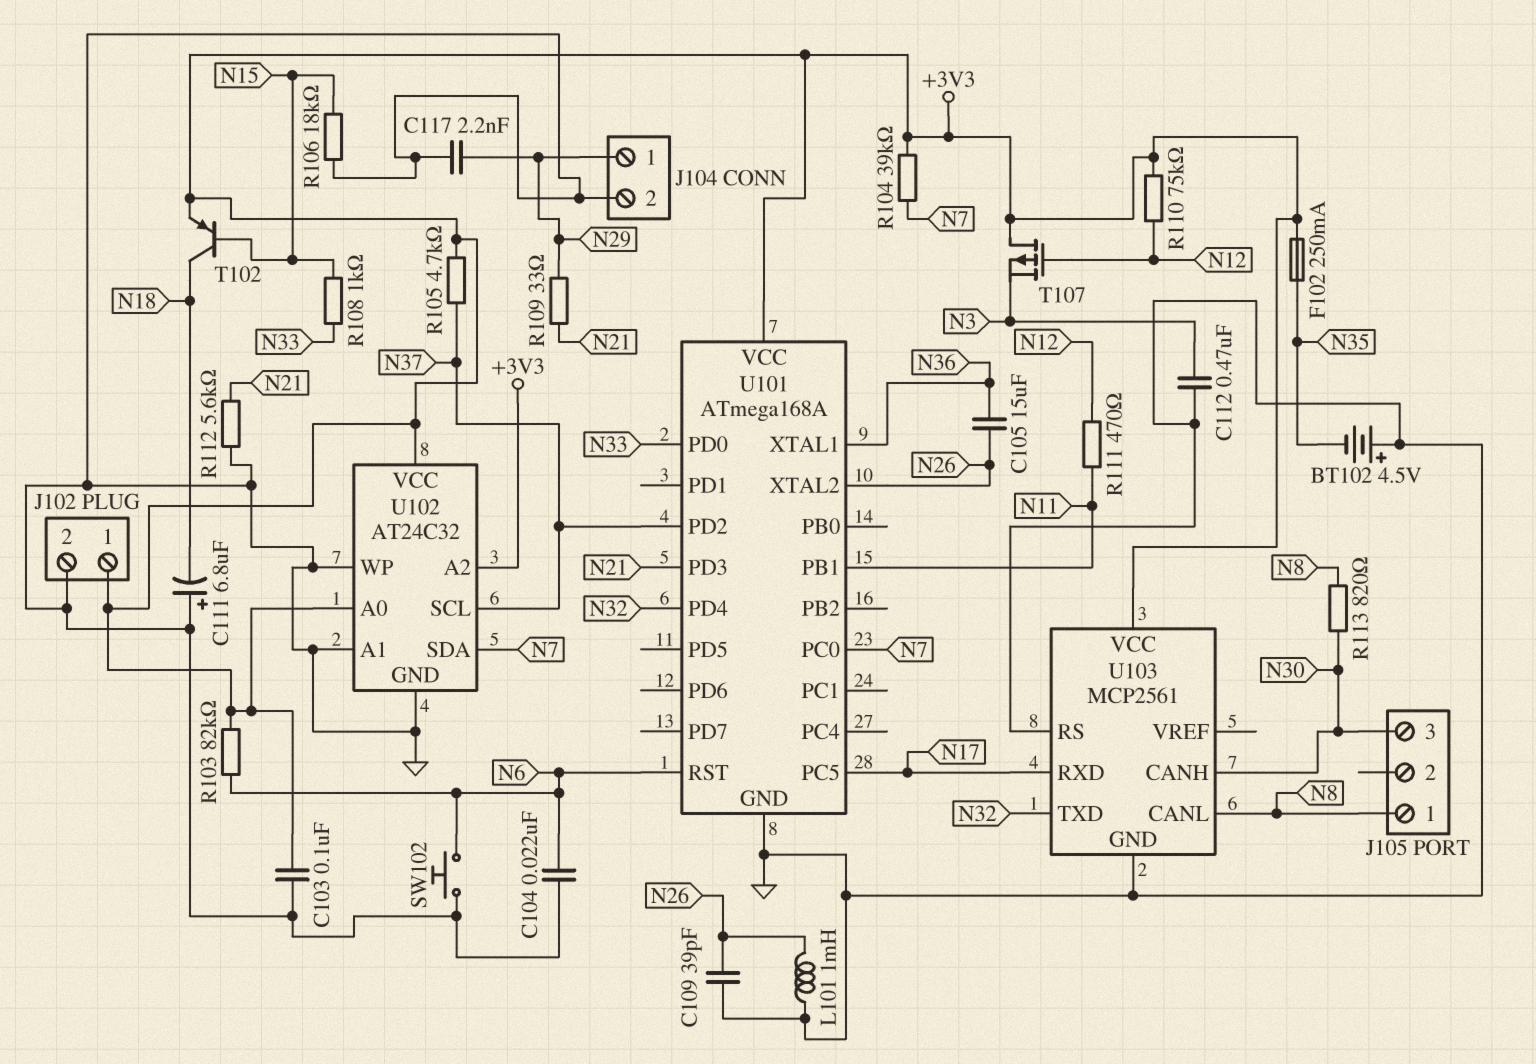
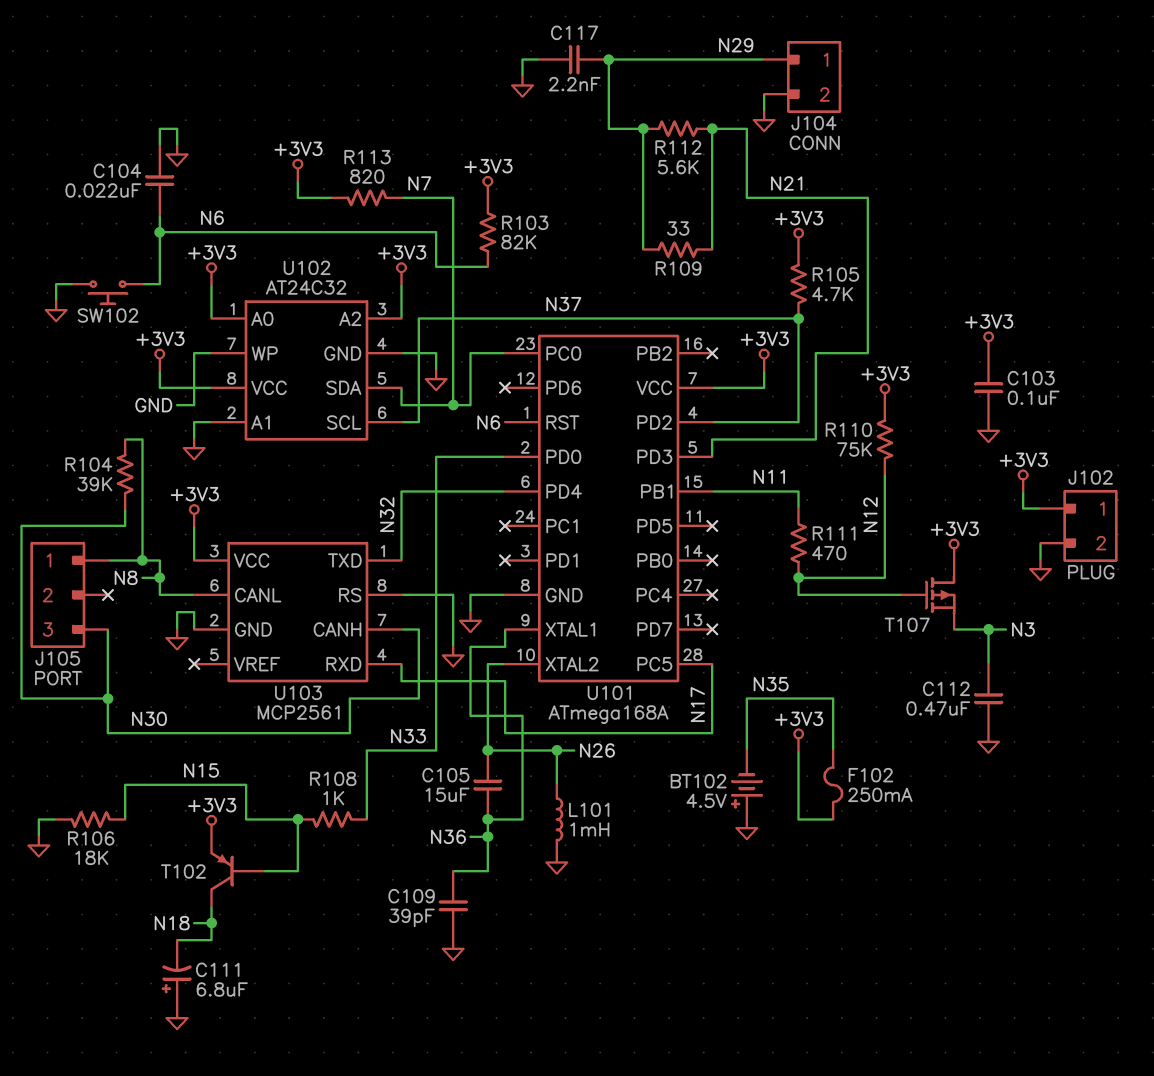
C109: 39pF (GND, N26) -> 39pF (GND, N36)
R104: 39k (+3V3, N7) -> 39k (N8, N30)
R112: 5.6k (GND, N21) -> 5.6k (N21, N29)
R113: 820 (N8, N30) -> 820 (+3V3, N7)

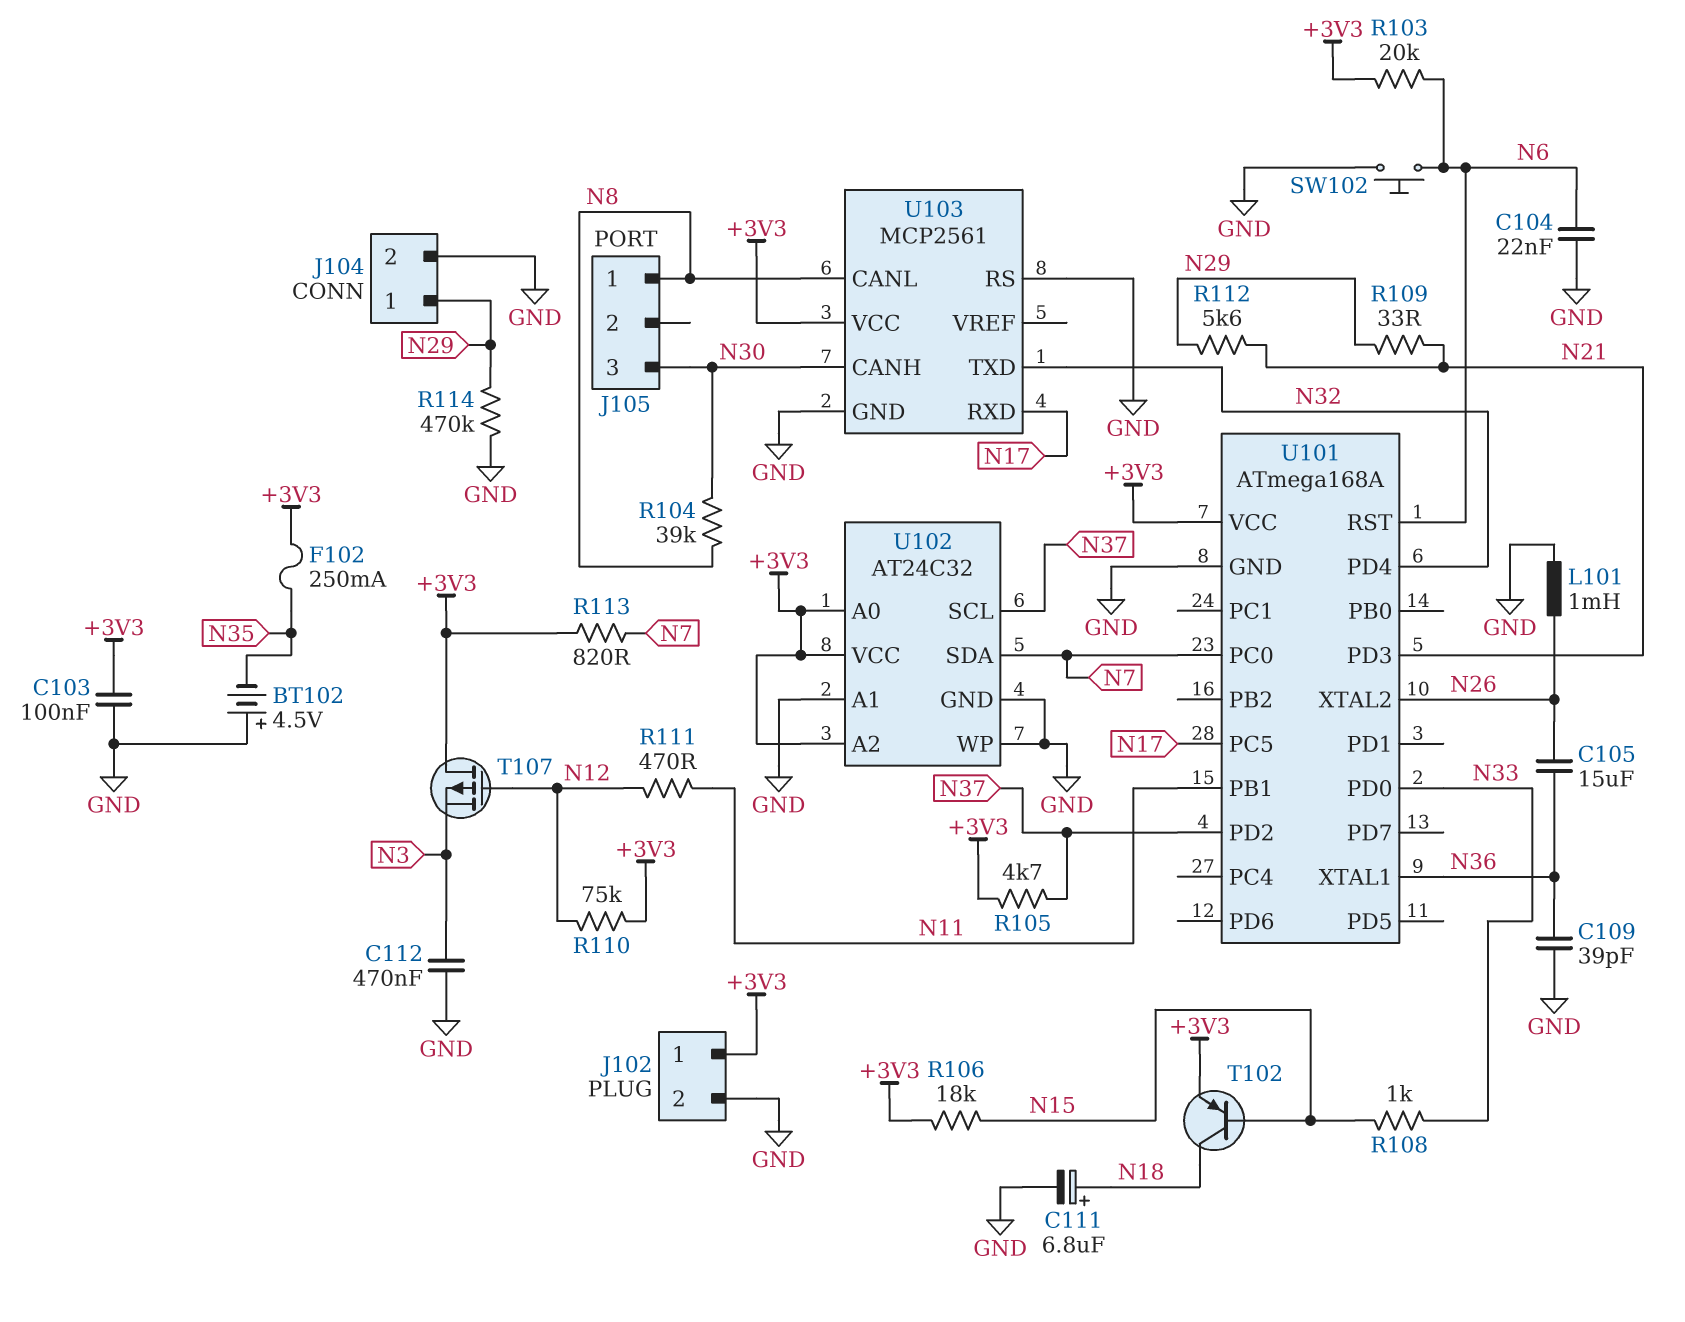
C111: 6.8uF (plus GND, minus N18) -> 6.8uF (plus N18, minus GND)
C117: 2.2nF (GND, N29) -> none
R103: 82k (+3V3, N6) -> 20k (+3V3, N6)
R106: 18k (GND, N15) -> 18k (+3V3, N15)
R114: none -> 470k (GND, N29)

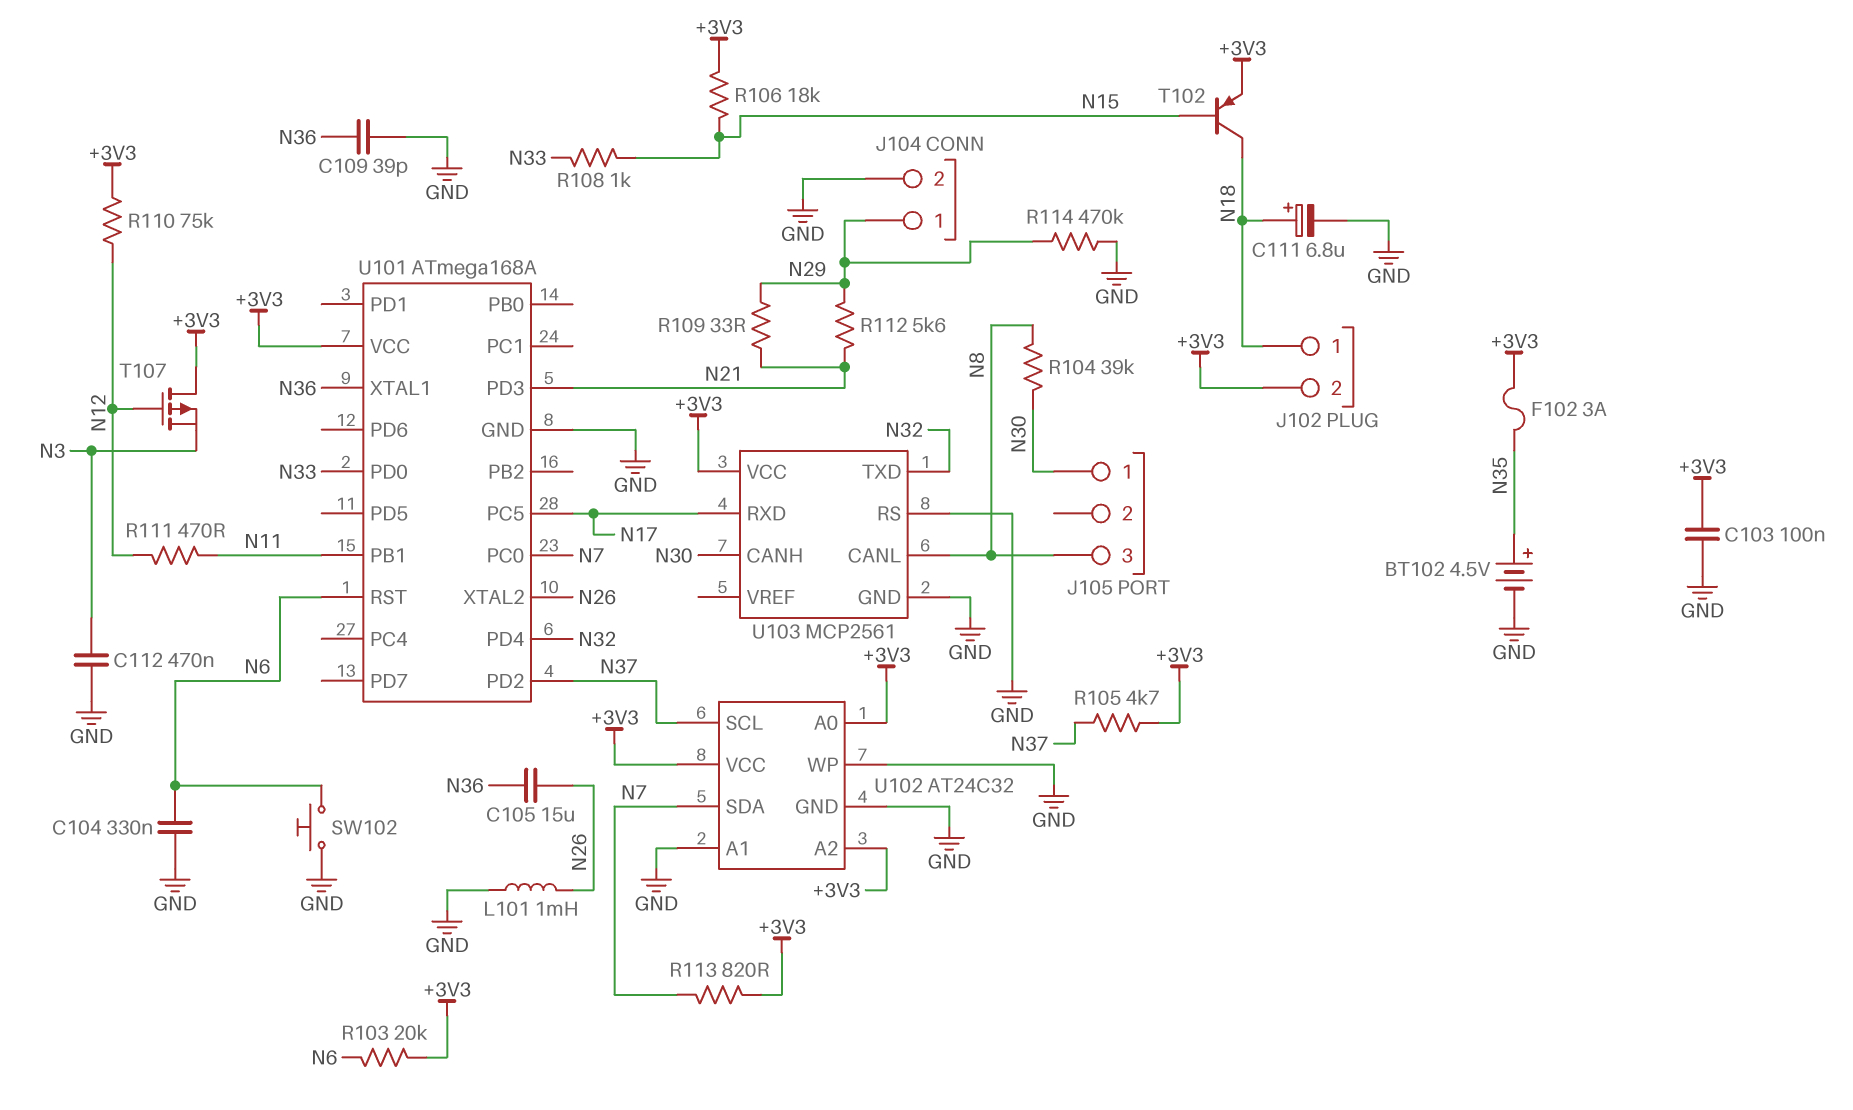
BT102: 4.5V (plus GND, minus N35) -> 4.5V (plus N35, minus GND)
C104: 22nF (GND, N6) -> 330nF (GND, N6)
F102: 250mA (+3V3, N35) -> 3A (+3V3, N35)
J102 pin 1: +3V3 -> N18
J102 pin 2: GND -> +3V3
J105 pin 1: N8 -> N30
J105 pin 3: N30 -> N8

